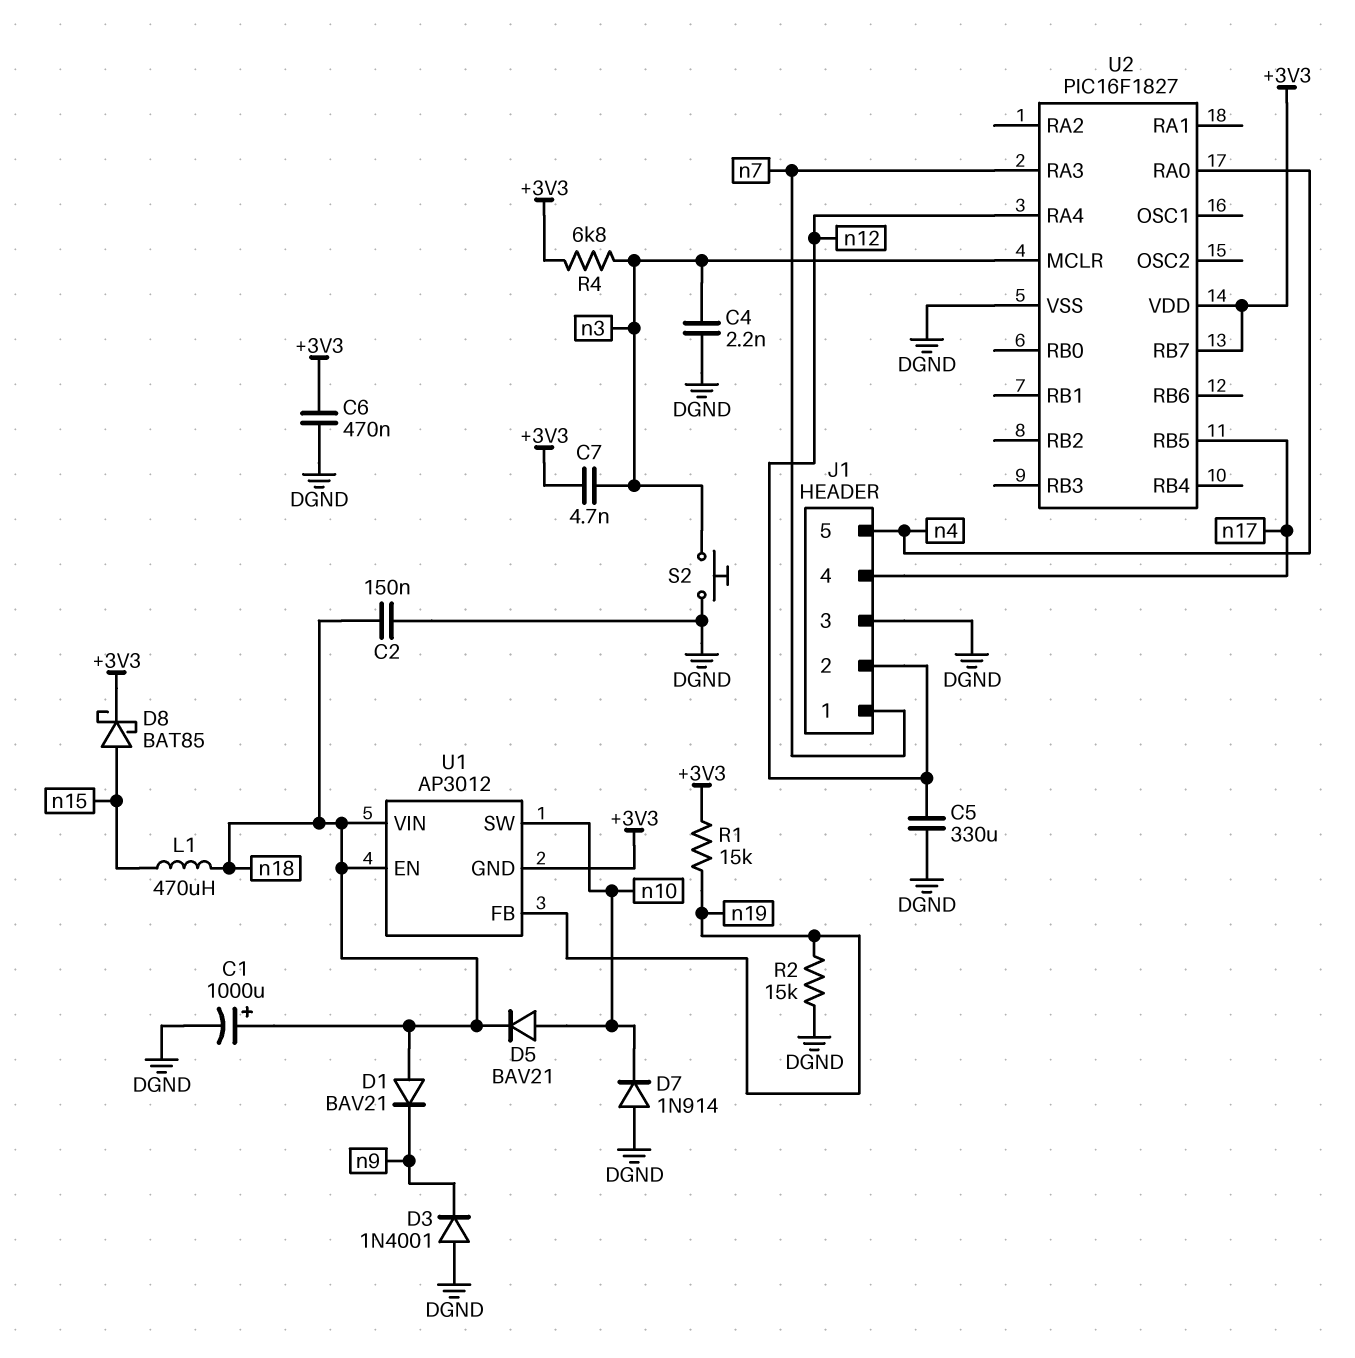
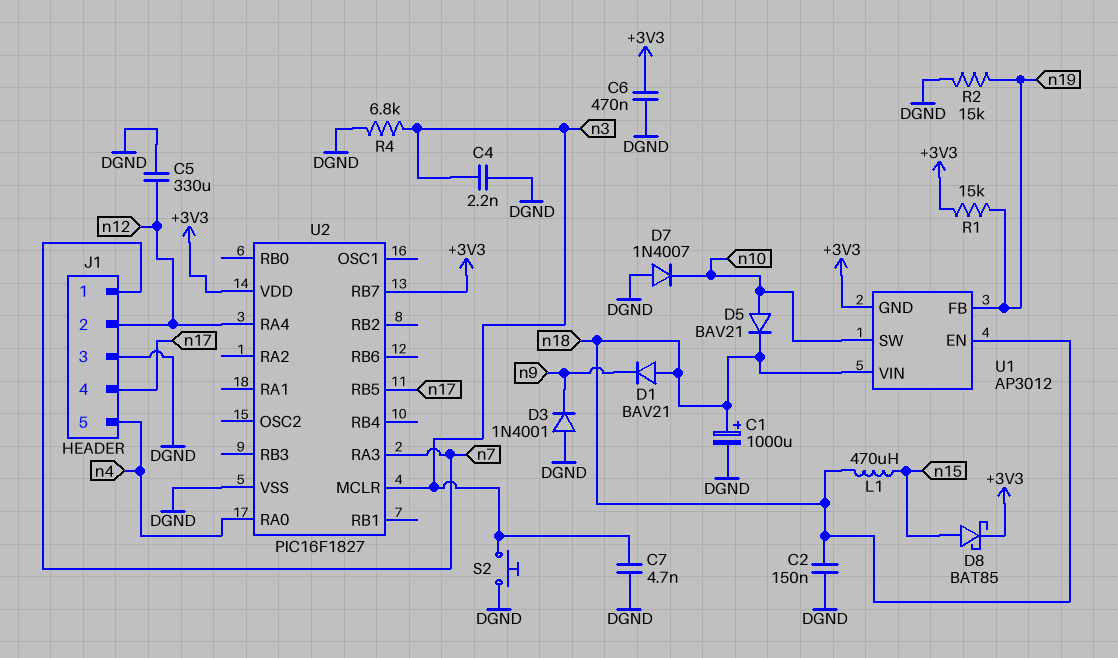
C7: 4.7nF (+3V3, n3) -> 4.7nF (DGND, n3)
D7: diode 1N914 (A DGND, K n10) -> diode 1N4007 (A DGND, K n10)
R4: 6.8k (+3V3, n3) -> 6.8k (DGND, n3)

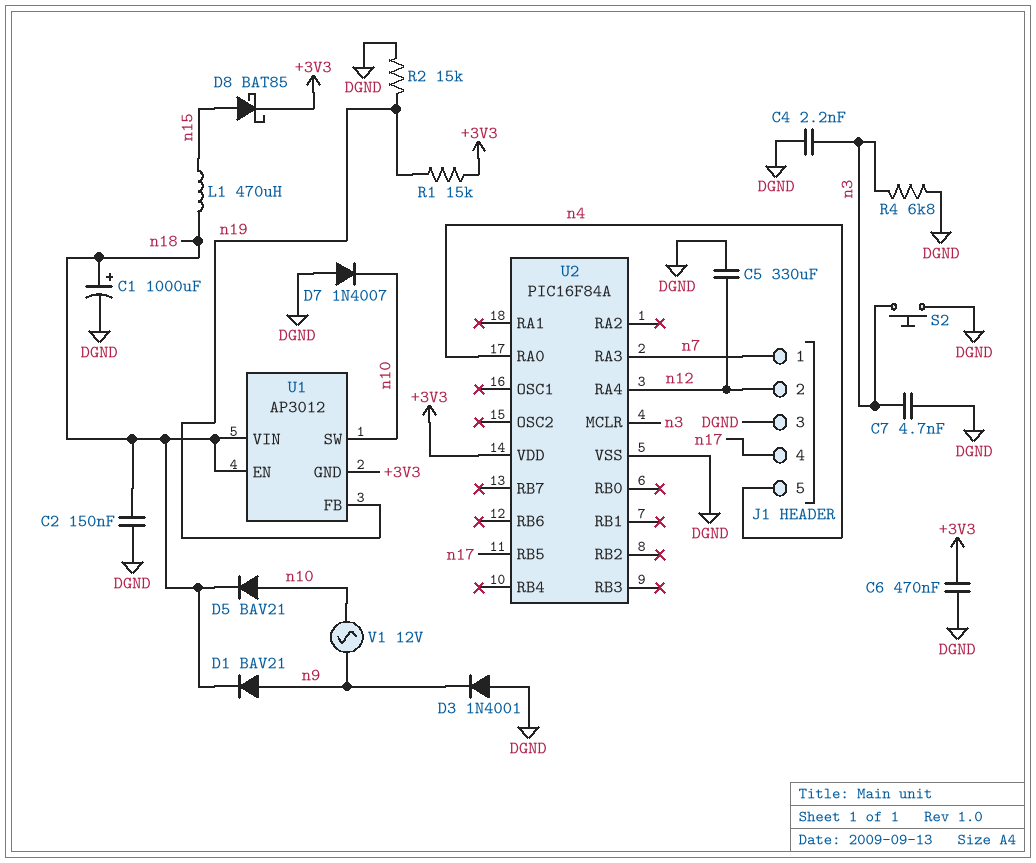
D1: diode BAV21 (A n18, K n9) -> diode BAV21 (A n9, K n18)
U2: PIC16F1827 -> PIC16F84A
U2 pin RB7: +3V3 -> none
V1: none -> AC 12V (n9, n10)

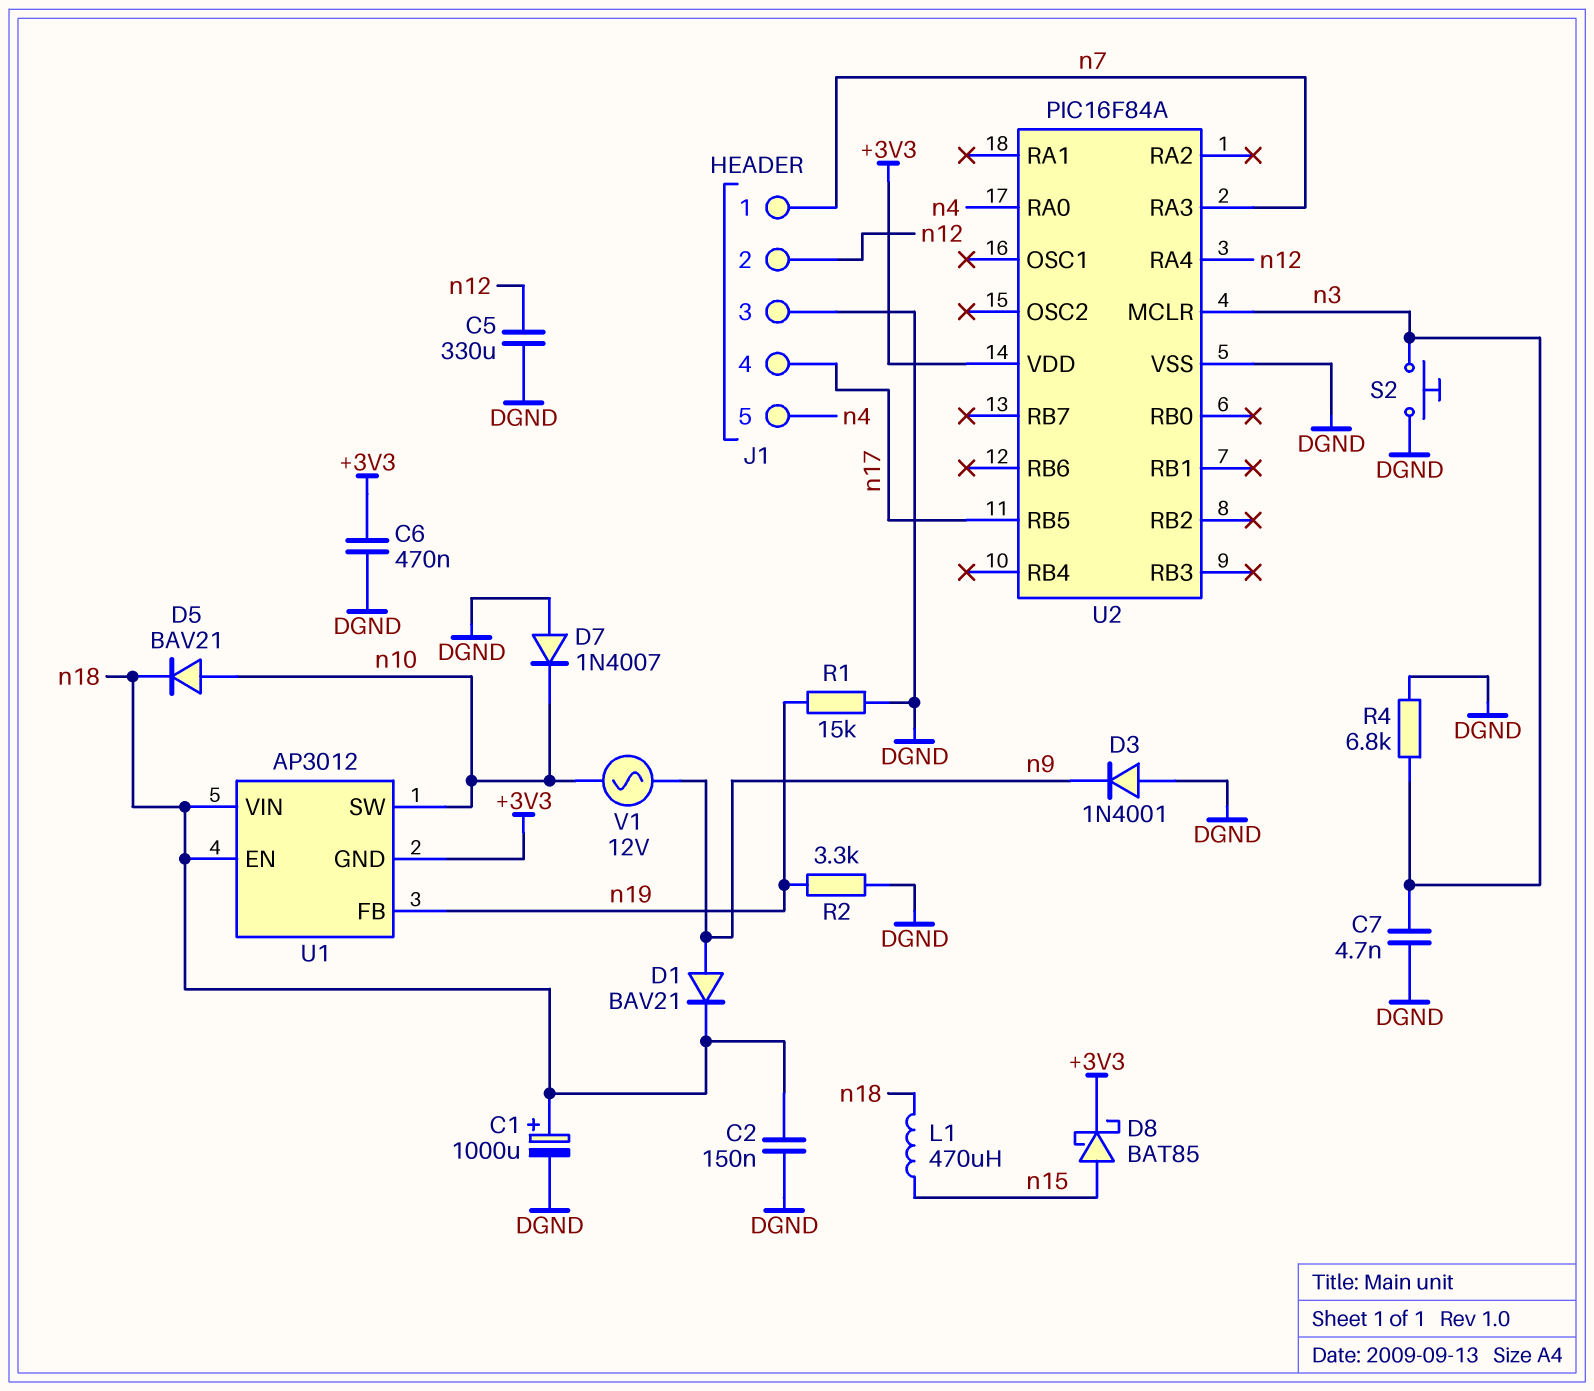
C4: 2.2nF (DGND, n3) -> none
R1: 15k (+3V3, n19) -> 15k (DGND, n19)
R2: 15k (DGND, n19) -> 3.3k (DGND, n19)

